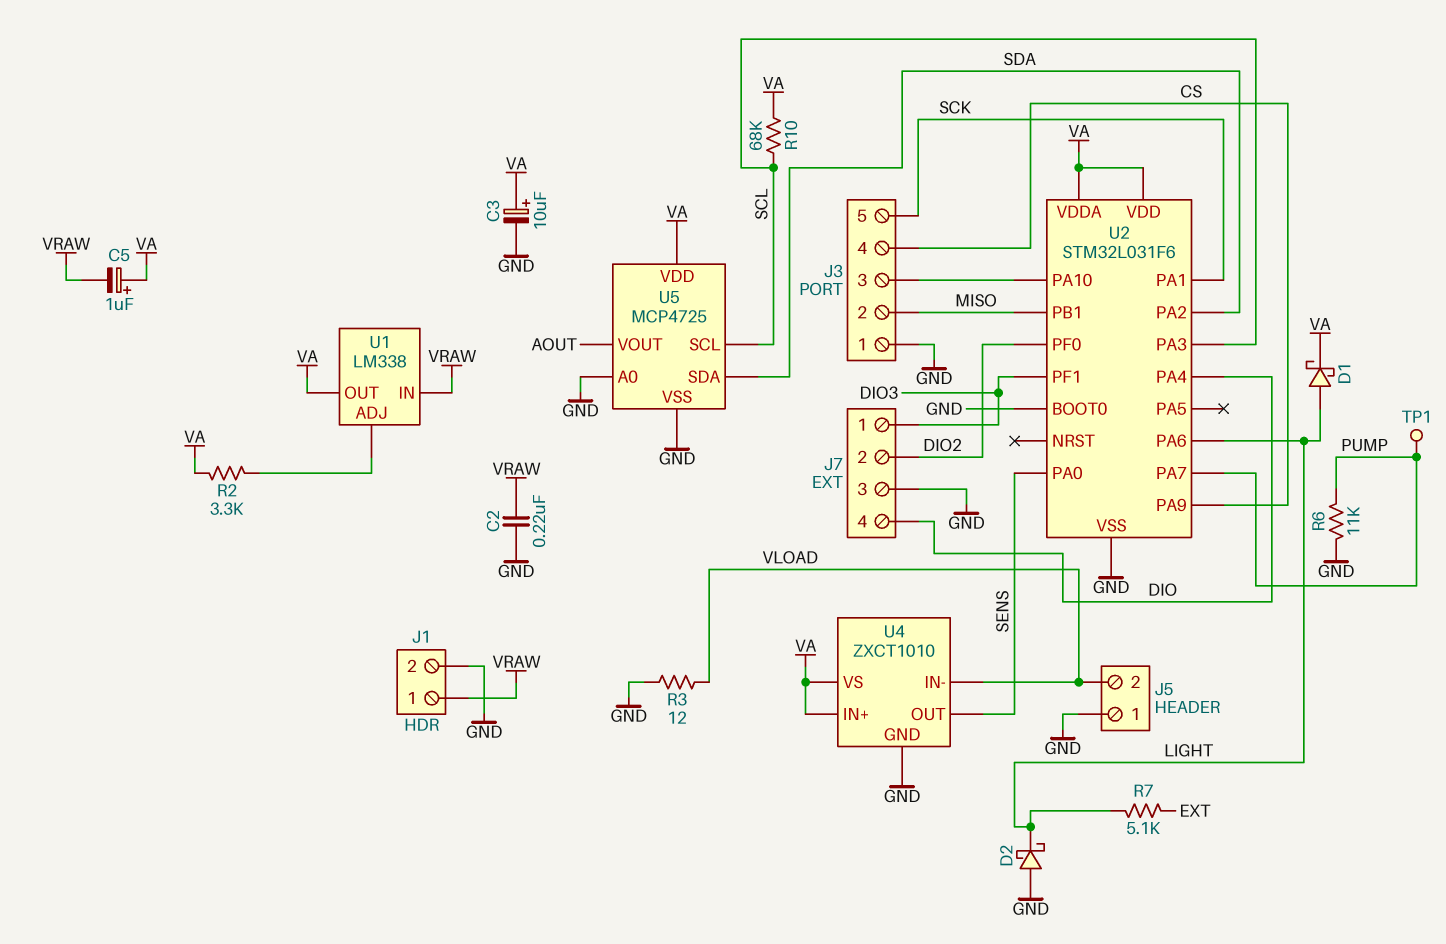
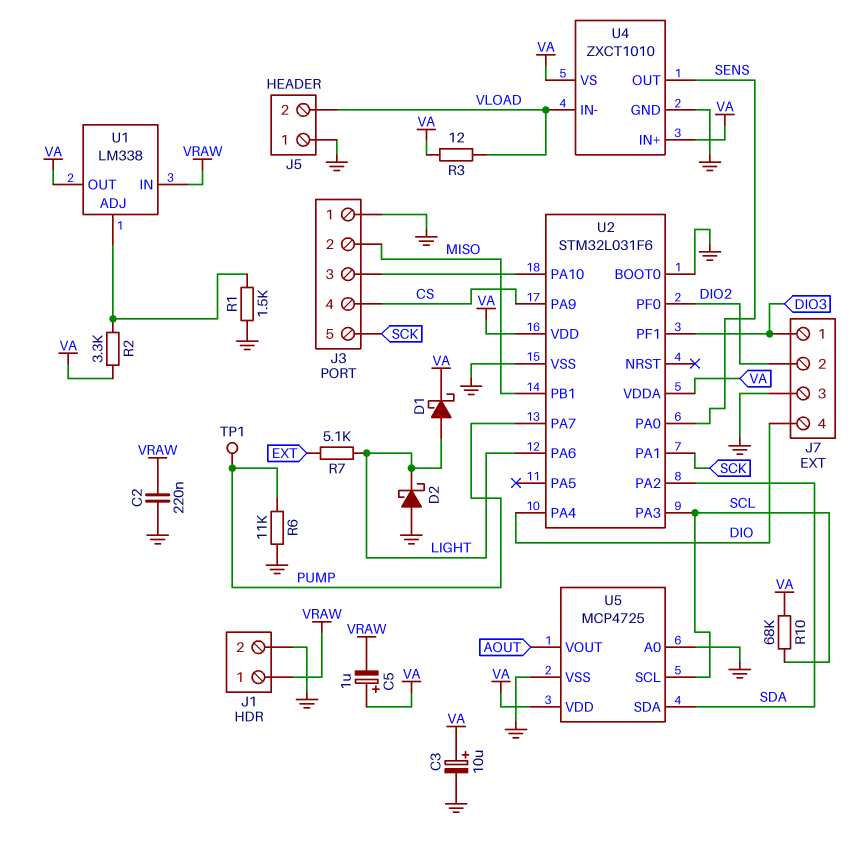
R1: none -> 1.5k (GND, U1/ADJ)
R3: 12 (GND, VLOAD) -> 12 (VA, VLOAD)

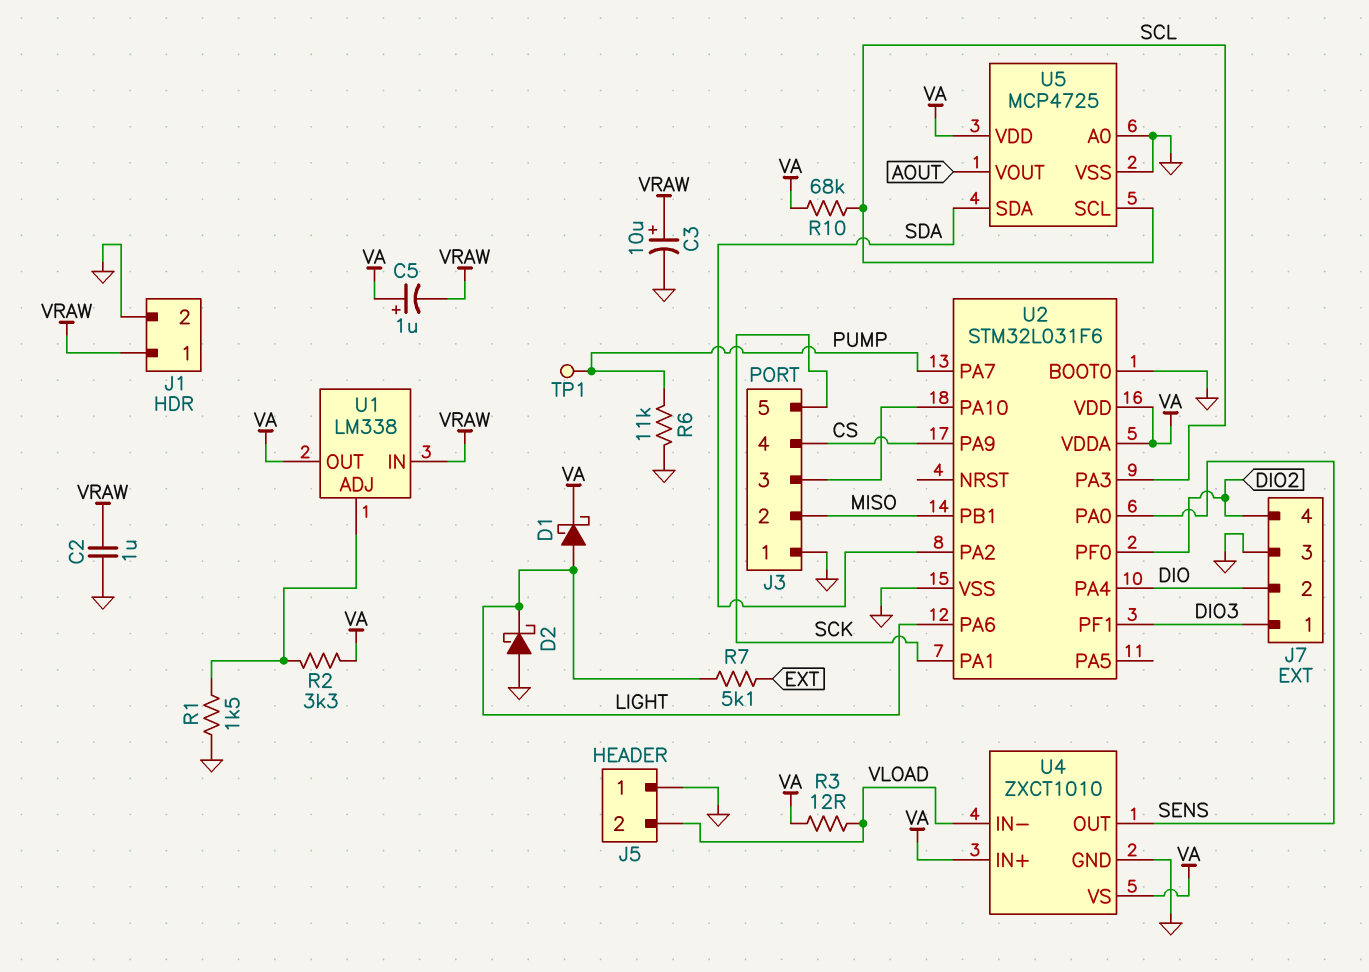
C2: 220nF (GND, VRAW) -> 1uF (GND, VRAW)
C3: 10uF (plus VA, minus GND) -> 10uF (plus VRAW, minus GND)
J7 pin 2: DIO2 -> DIO
J7 pin 4: DIO -> DIO2

